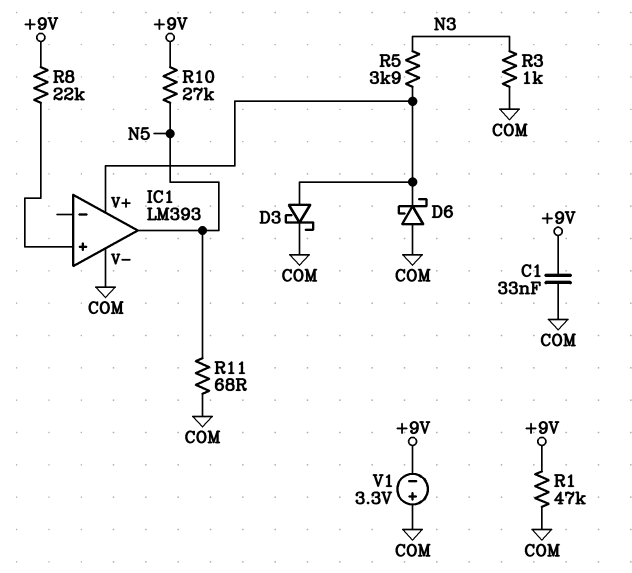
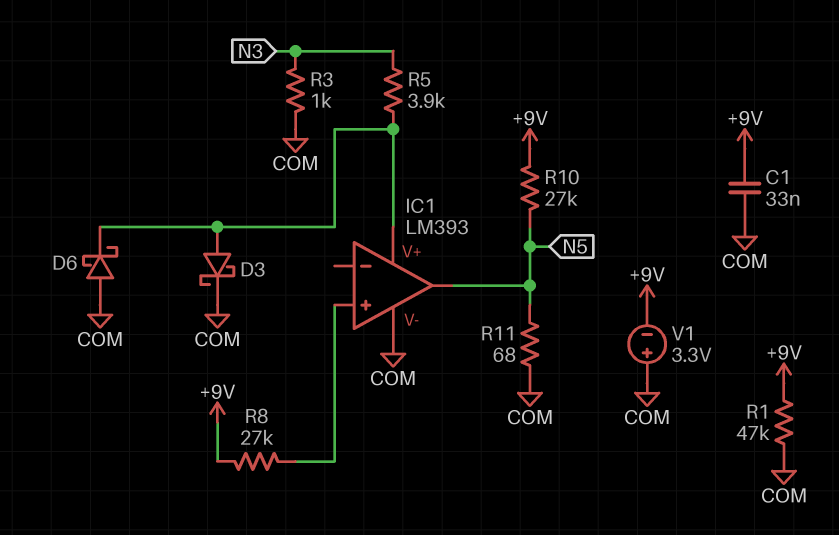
R8: 22k (+9V, IC1/in+) -> 27k (+9V, IC1/in+)

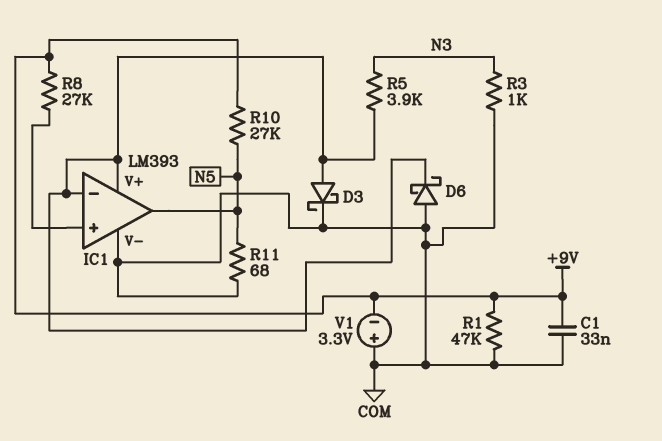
IC1 pin in-: none -> IC1/V+

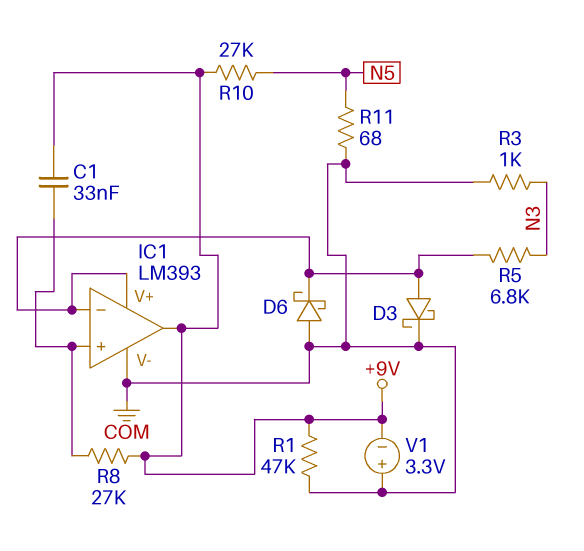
C1: 33nF (+9V, COM) -> 33nF (+9V, IC1/in+)
IC1 pin out: N5 -> +9V
R5: 3.9k (IC1/V+, N3) -> 6.8k (IC1/V+, N3)

